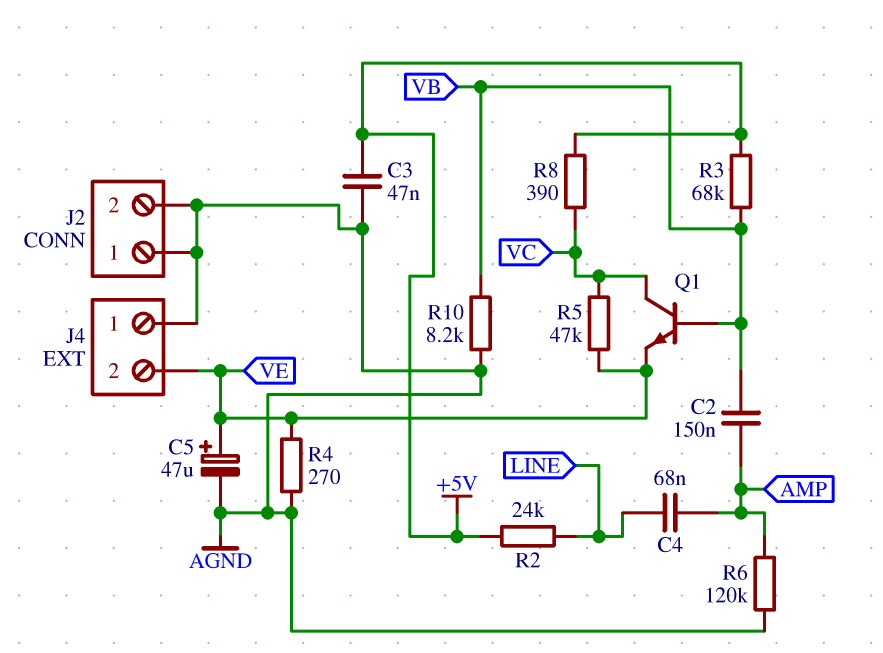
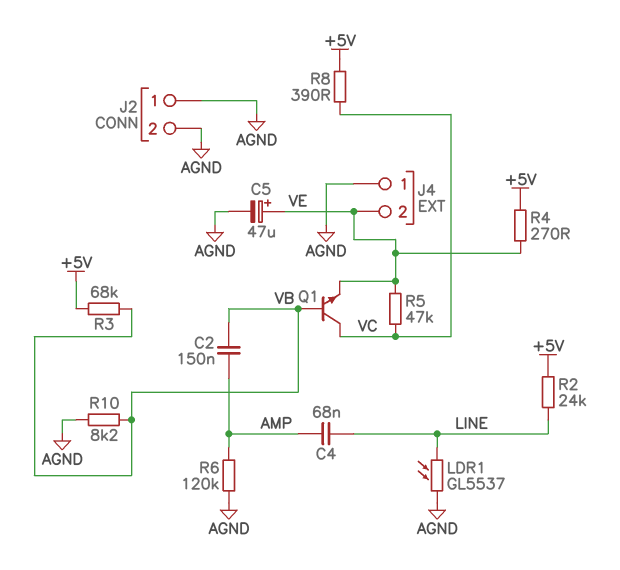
C3: 47nF (+5V, AGND) -> none
LDR1: none -> GL5537 (AGND, LINE)
R4: 270 (AGND, VE) -> 270 (+5V, VE)

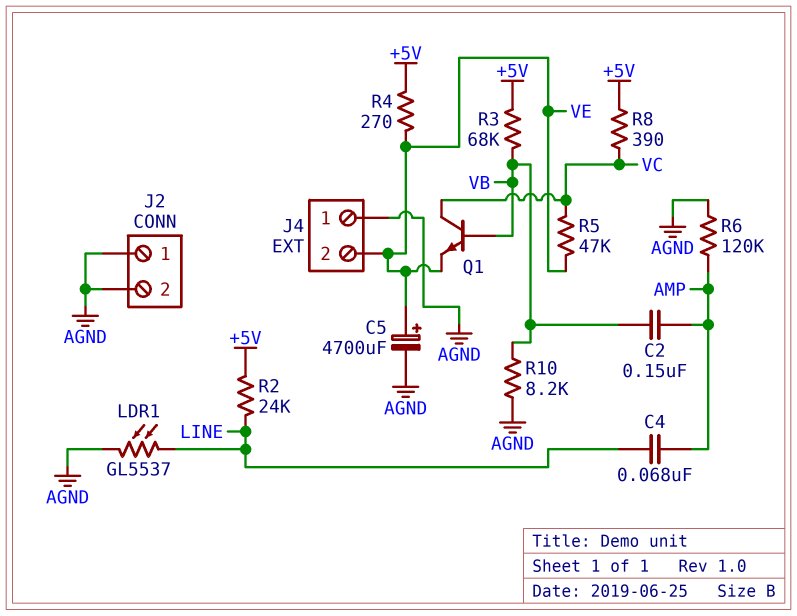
C5: 47uF (plus VE, minus AGND) -> 4700uF (plus VE, minus AGND)

